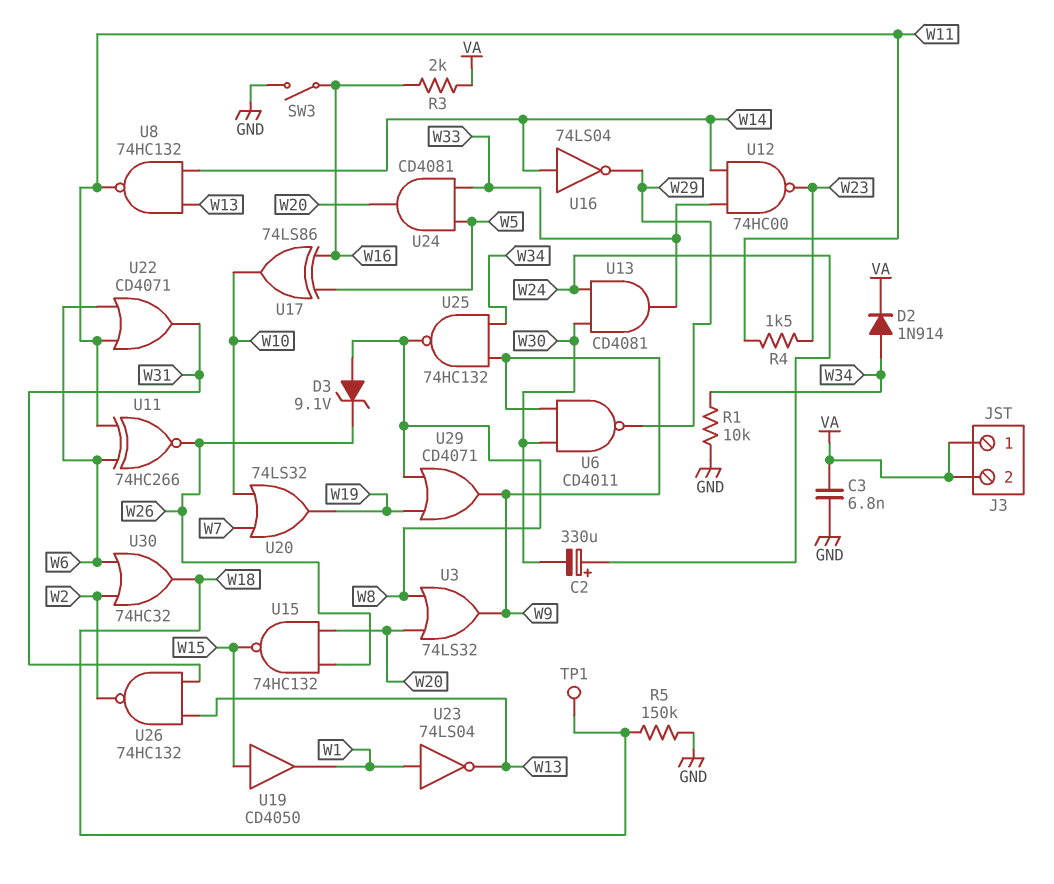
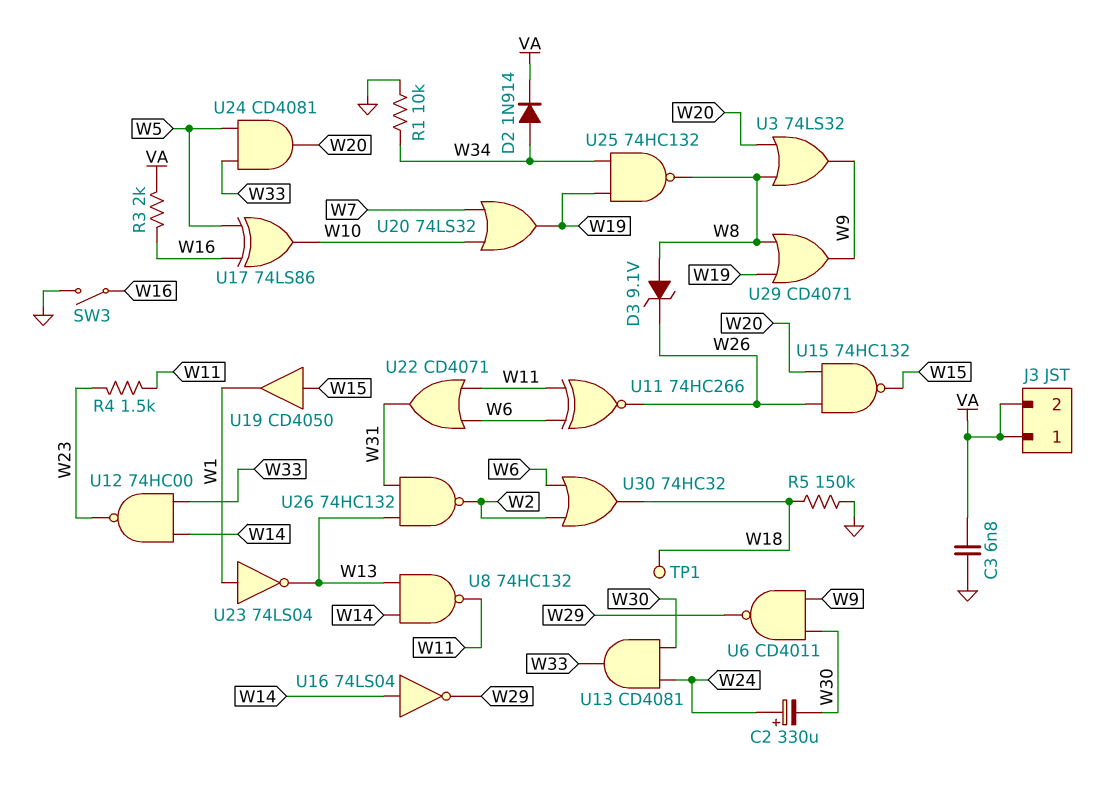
U25: NAND 74HC132 (in W9, in W34, out W8) -> NAND 74HC132 (in W19, in W34, out W8)

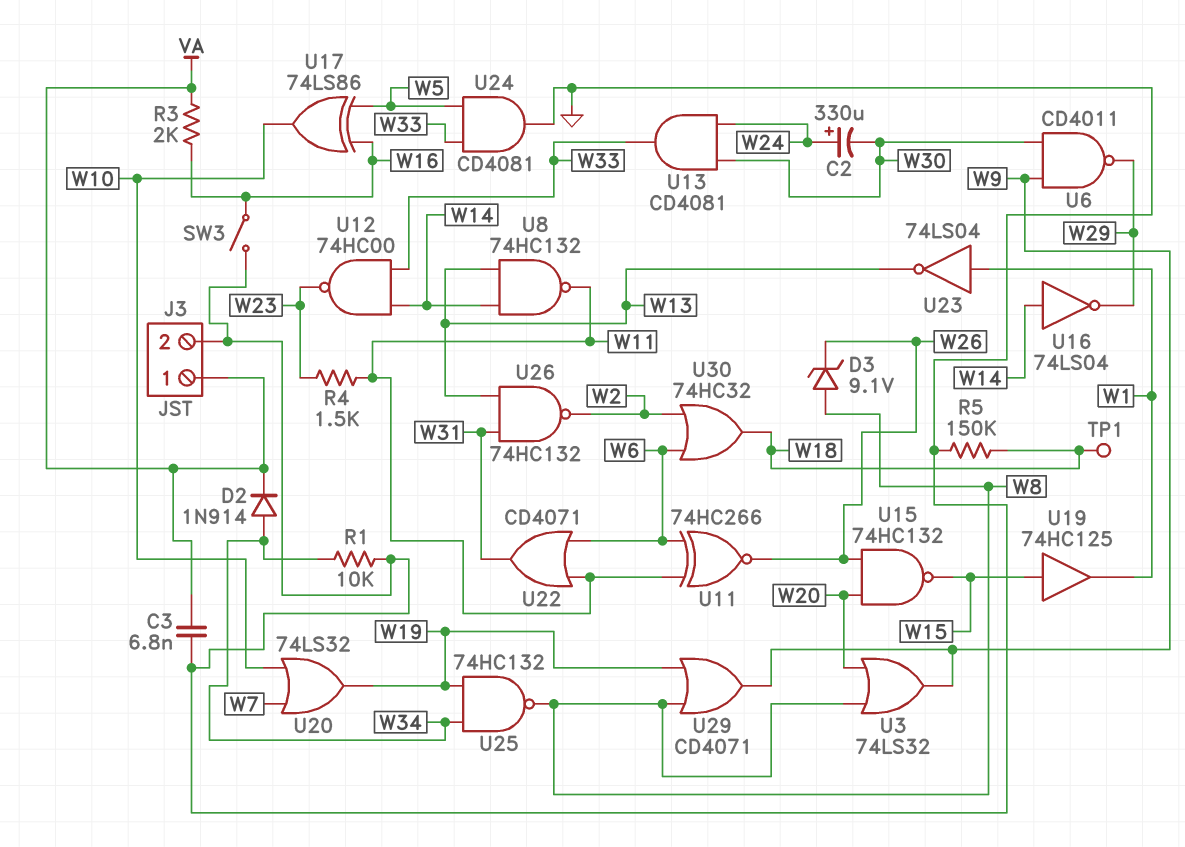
J3 pin 2: VA -> GND
U19: buffer CD4050 (in W15, out W1) -> buffer 74HC125 (in W15, out W1)
U24: AND CD4081 (in W5, in W33, out W20) -> AND CD4081 (in W5, in W33, out GND)

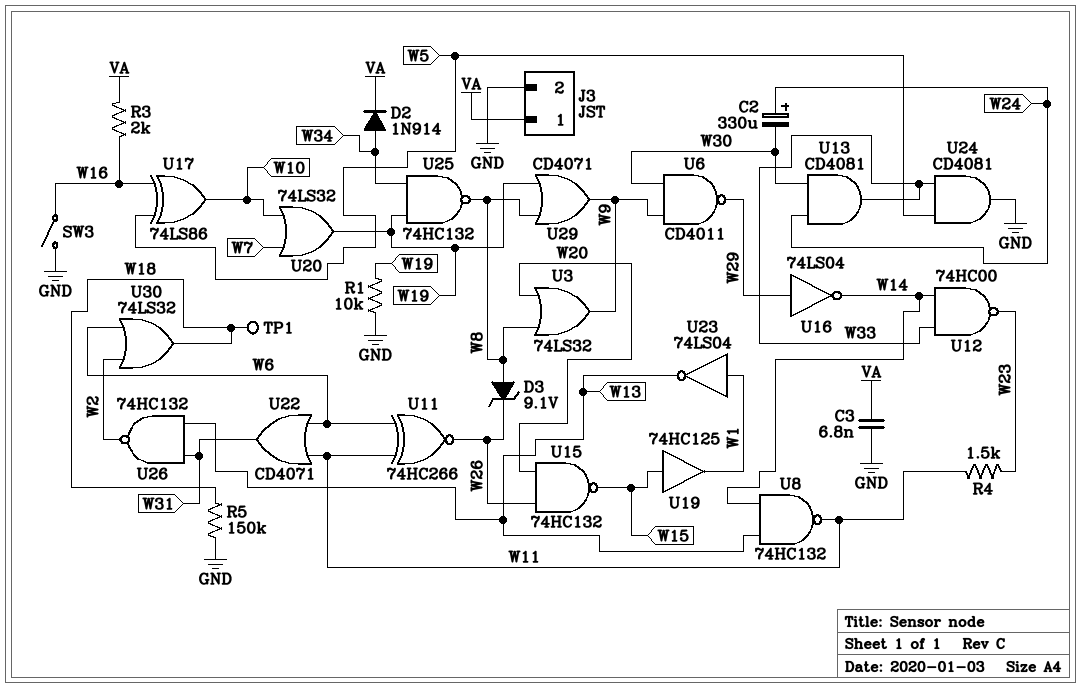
R1: 10k (GND, W34) -> 10k (GND, W19)
U16: NOT 74LS04 (in W14, out W29) -> NOT 74LS04 (in W29, out W14)
U30: OR 74HC32 (in W2, in W6, out W18) -> OR 74LS32 (in W2, in W6, out W18)

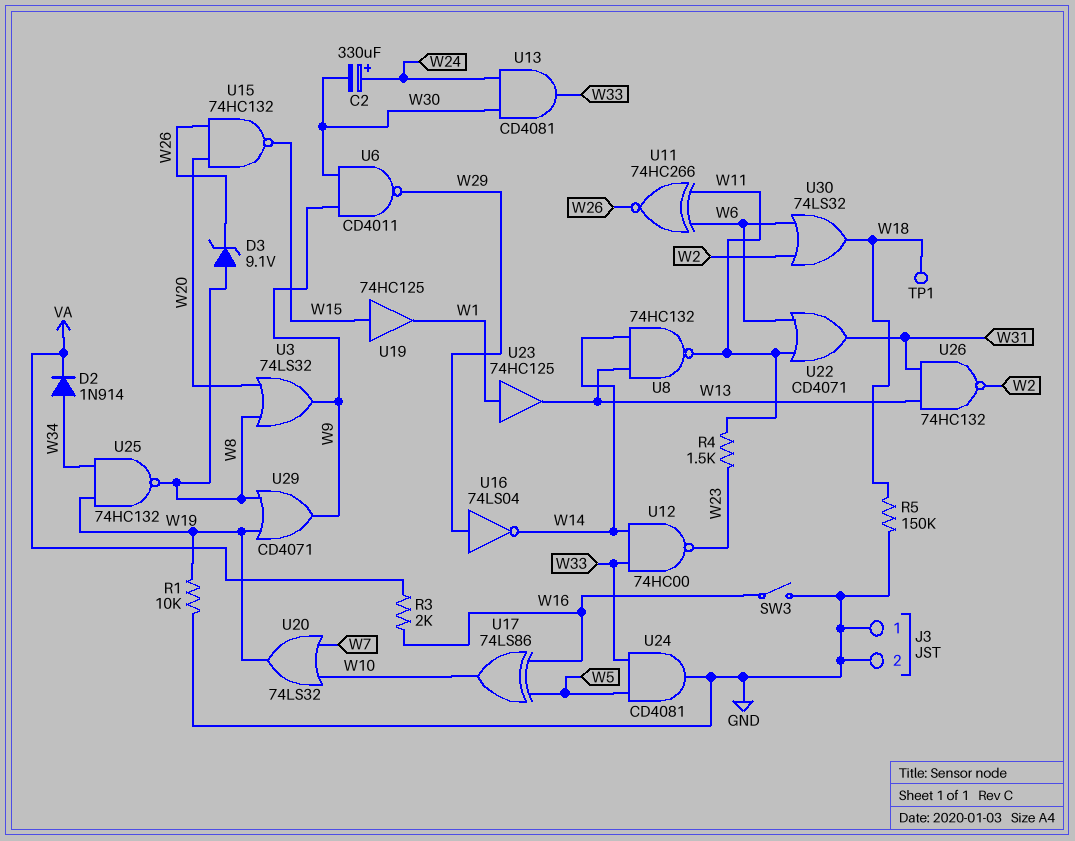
C3: 6.8nF (GND, VA) -> none
J3 pin 1: VA -> GND
U23: NOT 74LS04 (in W1, out W13) -> buffer 74HC125 (in W1, out W13)

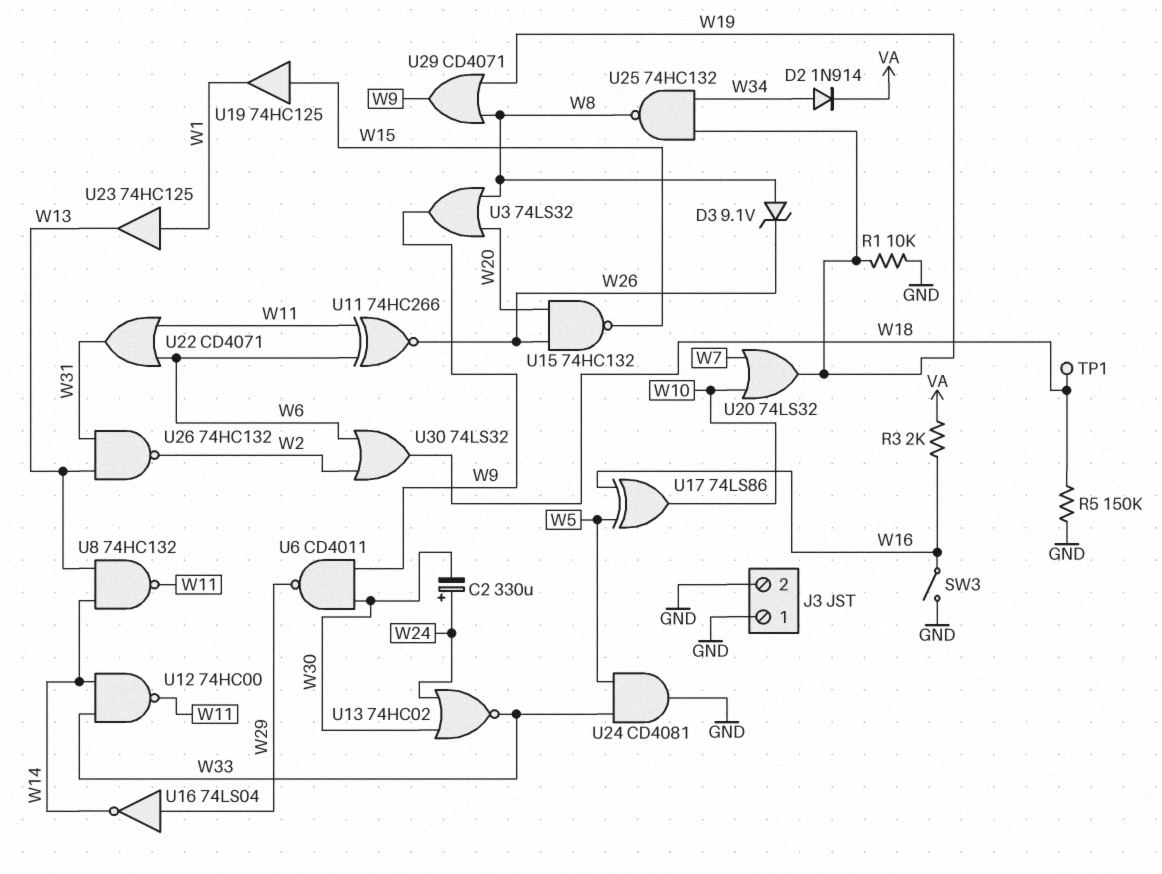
R4: 1.5k (W11, W23) -> none
U12: NAND 74HC00 (in W14, in W33, out W23) -> NAND 74HC00 (in W14, in W33, out W11)
U13: AND CD4081 (in W24, in W30, out W33) -> NOR 74HC02 (in W24, in W30, out W33)

